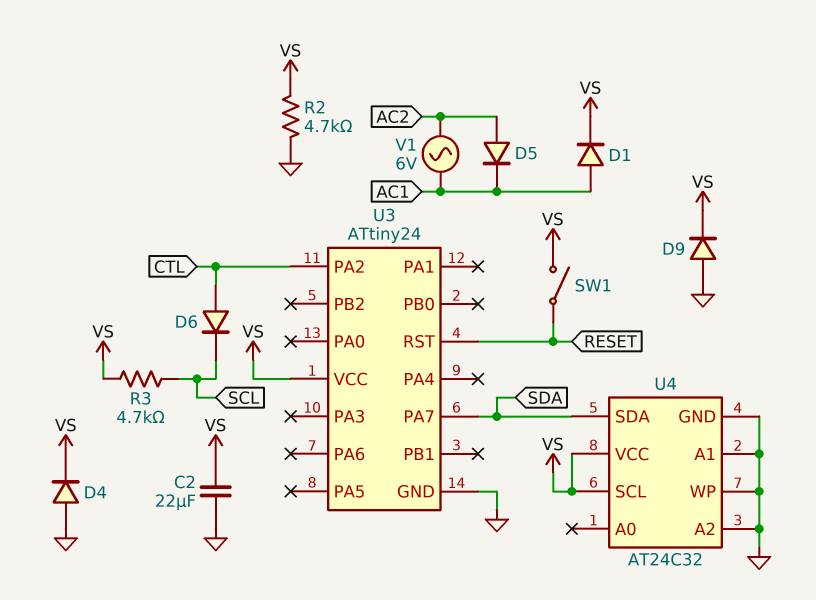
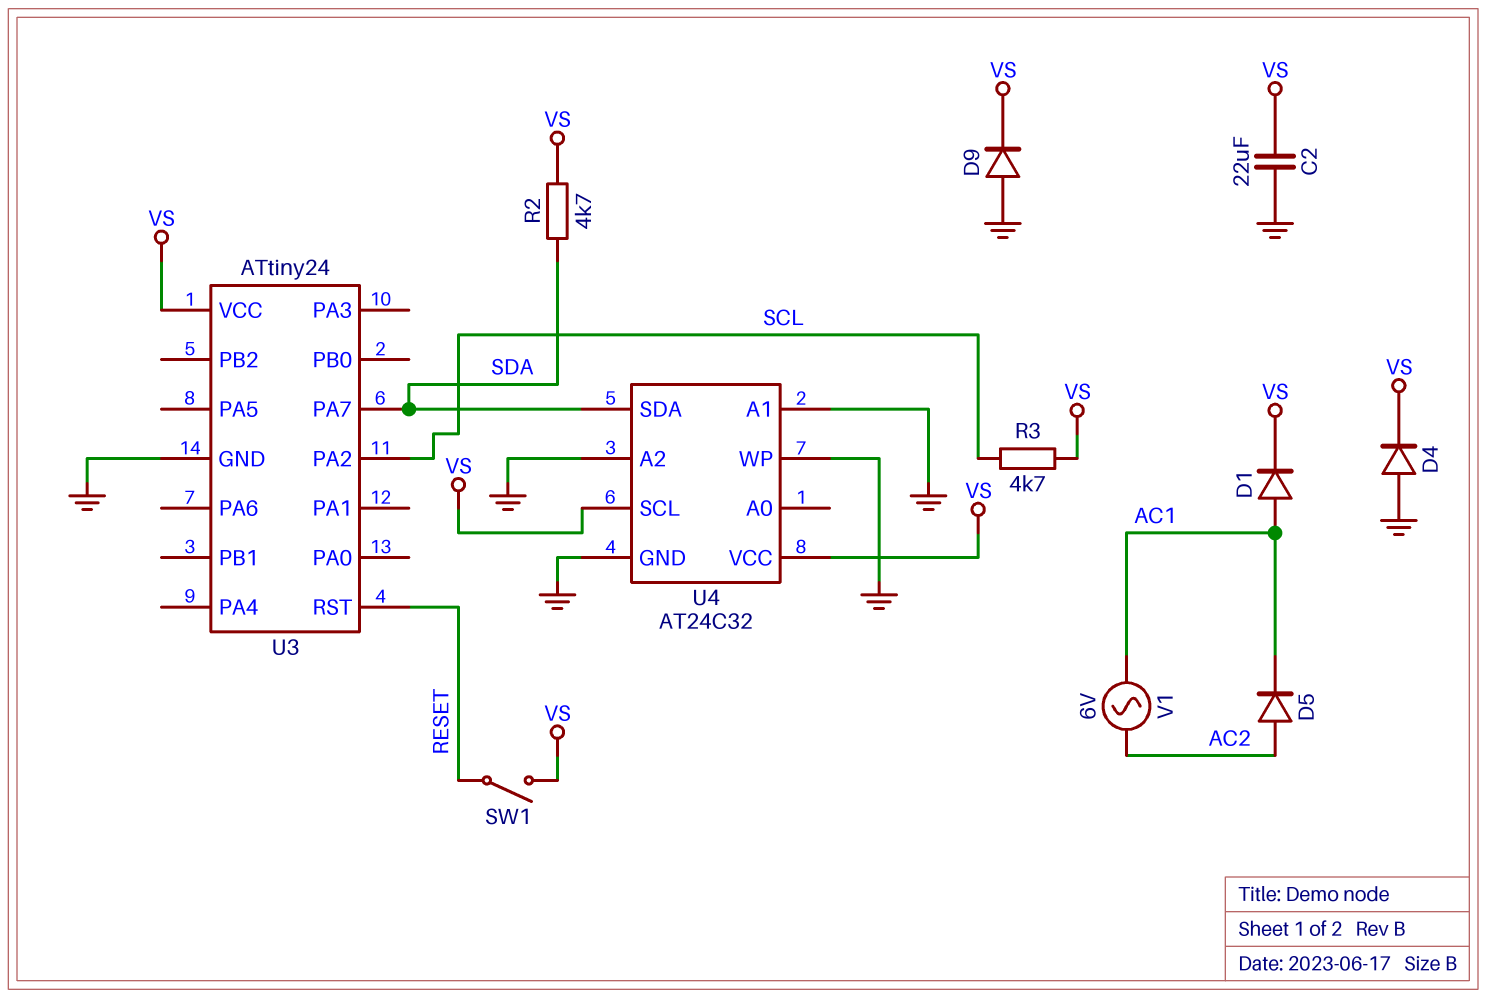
D6: diode (A CTL, K SCL) -> none
R2: 4.7k (GND, VS) -> 4.7k (SDA, VS)
U3 pin PA2: CTL -> SCL

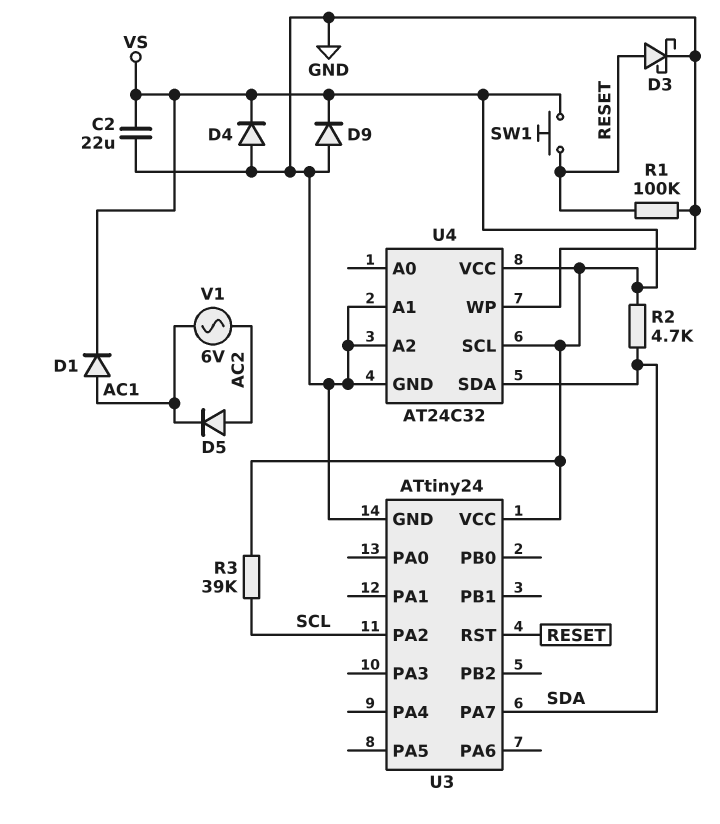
D3: none -> schottky (A RESET, K GND)
R1: none -> 100k (GND, RESET)
R3: 4.7k (SCL, VS) -> 39k (SCL, VS)
SW1: switch (RESET, VS) -> button (RESET, VS)

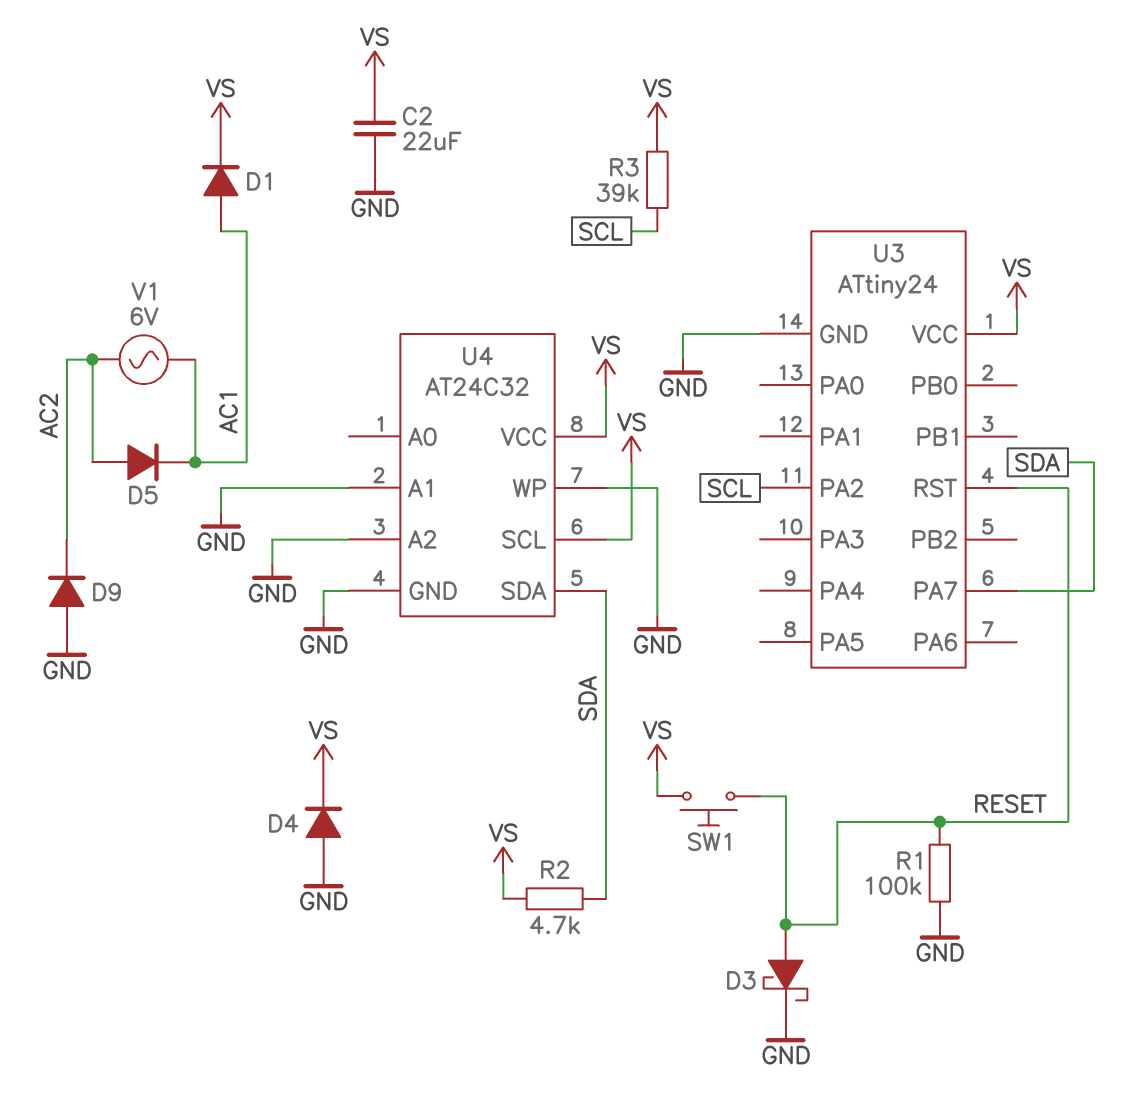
D9: diode (A GND, K VS) -> diode (A GND, K AC2)

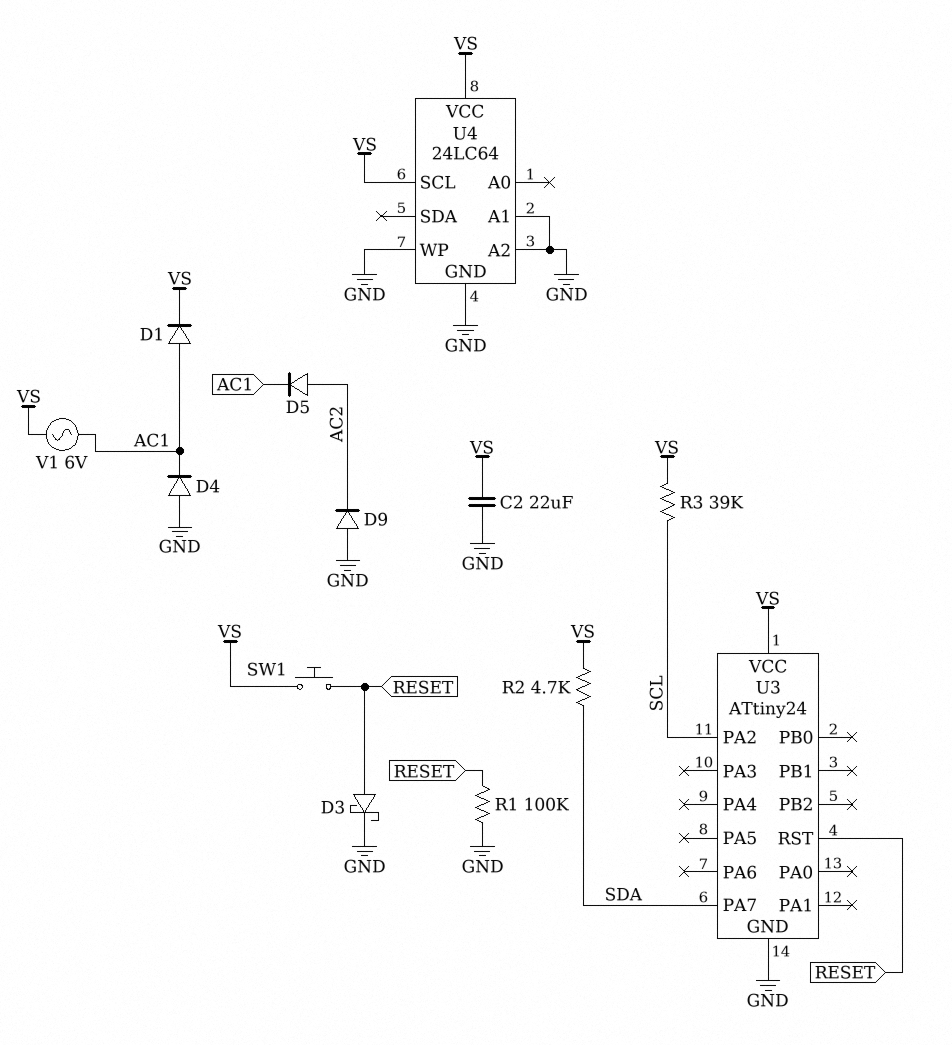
D4: diode (A GND, K VS) -> diode (A GND, K AC1)
U4: AT24C32 -> 24LC64
U4 pin SDA: SDA -> none
V1: AC 6V (AC1, AC2) -> AC 6V (AC1, VS)

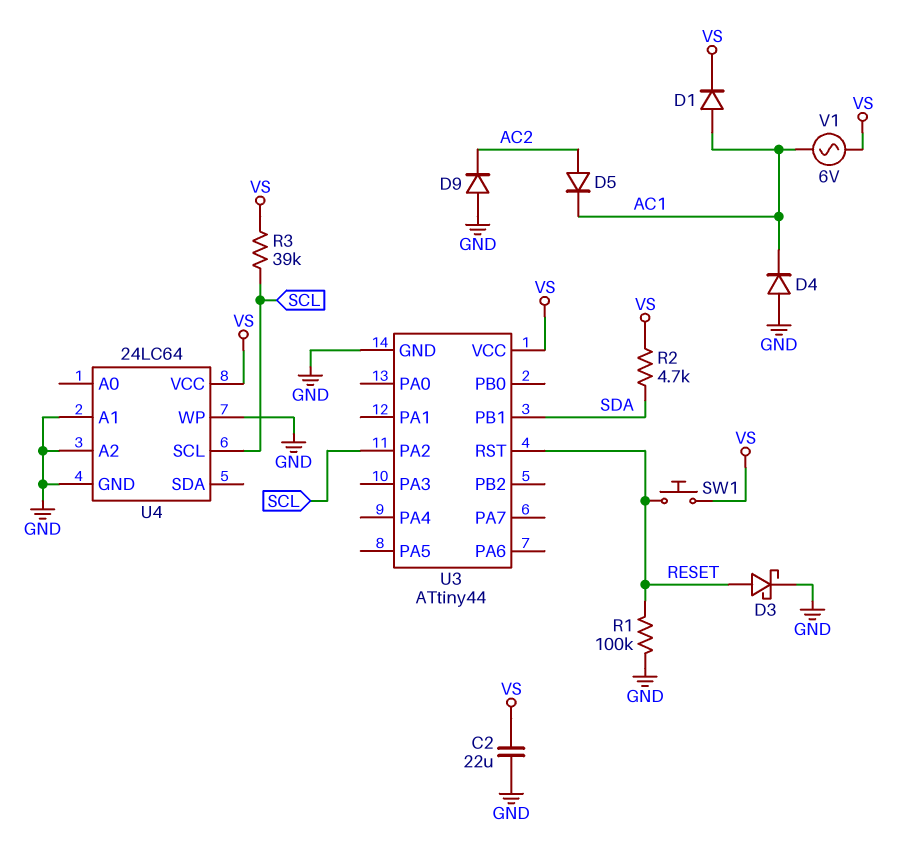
U3: ATtiny24 -> ATtiny44
U3 pin PA7: SDA -> none
U3 pin PB1: none -> SDA
U4 pin SCL: VS -> SCL

